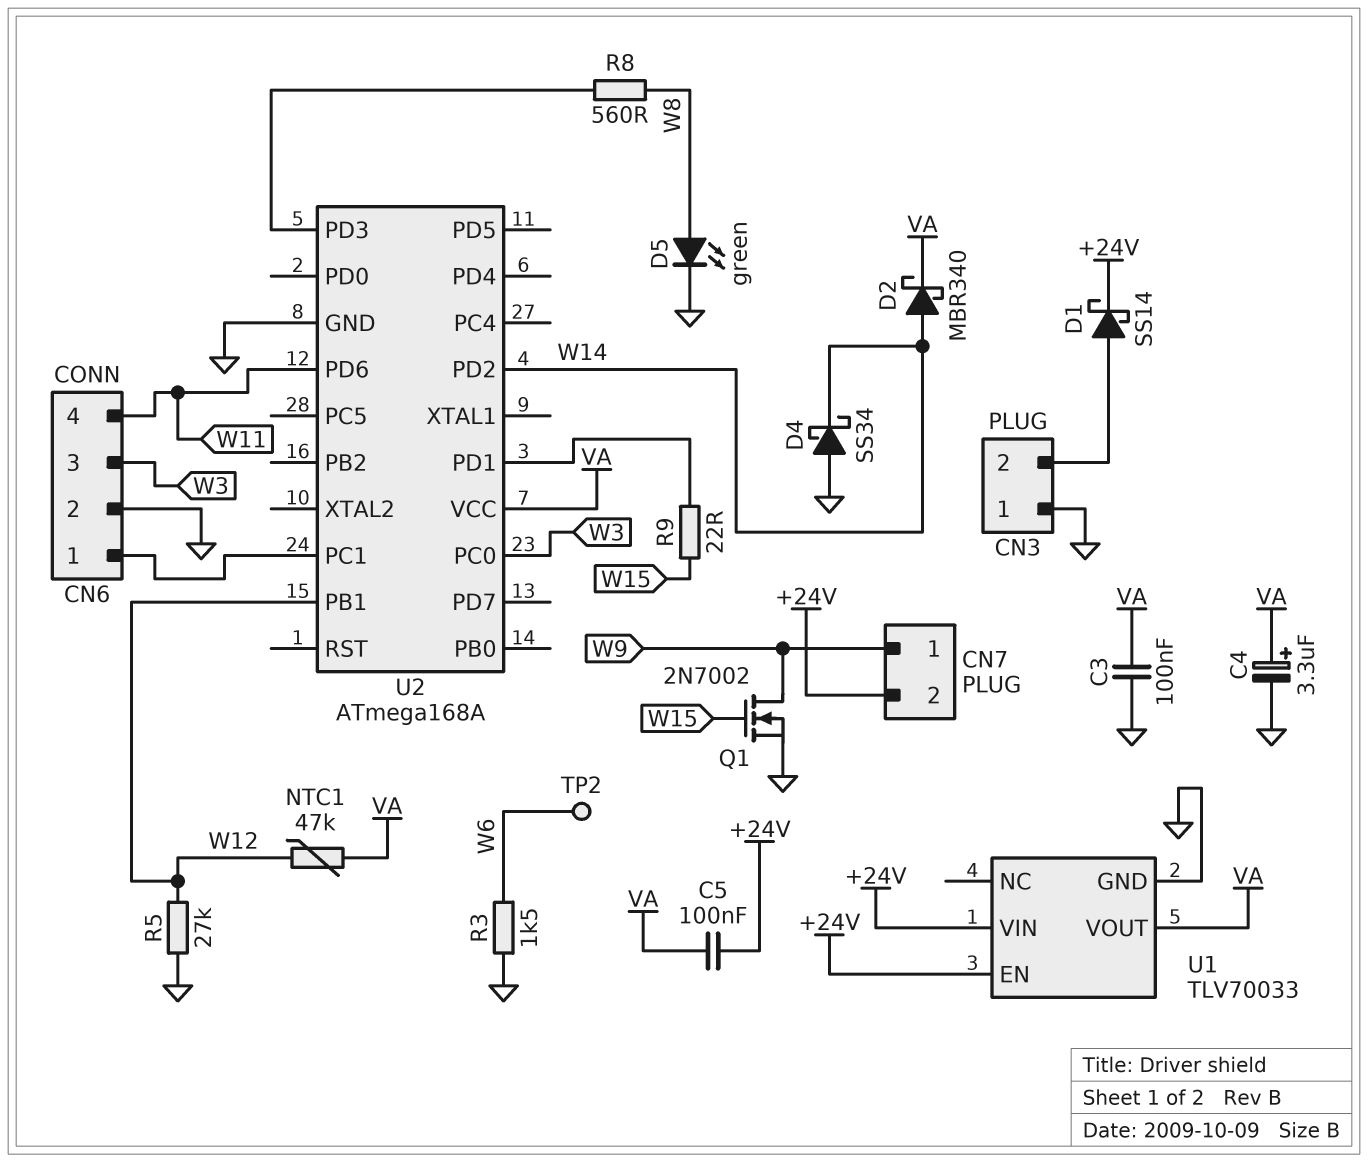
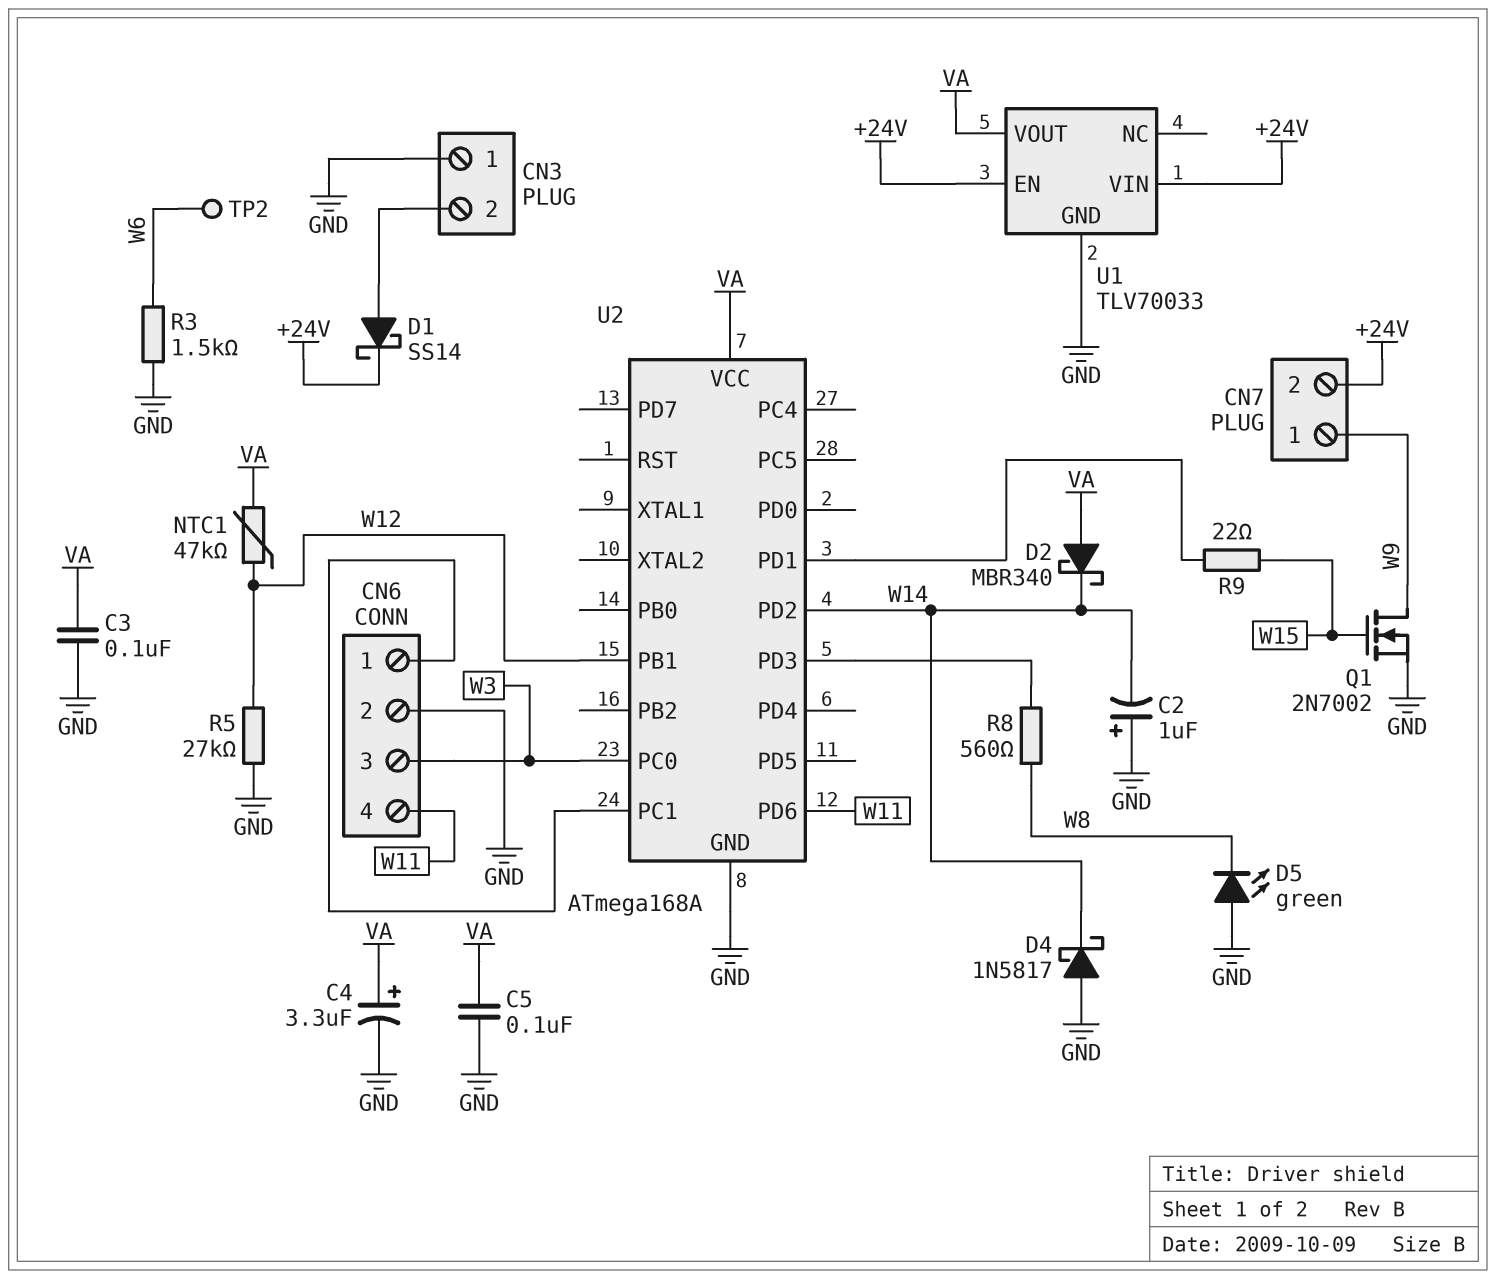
C2: none -> 1uF (plus GND, minus W14)
C5: 100nF (+24V, VA) -> 100nF (GND, VA)
D2: schottky MBR340 (A W14, K VA) -> schottky MBR340 (A VA, K W14)
D4: schottky SS34 (A GND, K W14) -> schottky 1N5817 (A GND, K W14)
D5: LED green (A W8, K GND) -> LED green (A GND, K W8)

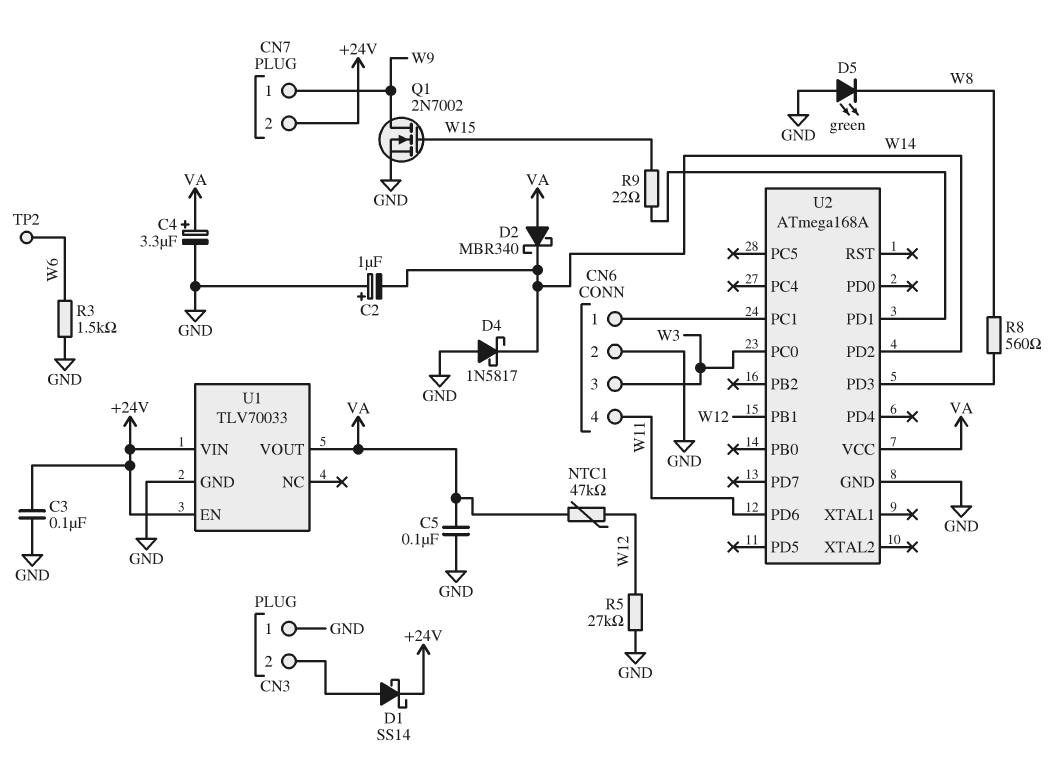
C3: 100nF (GND, VA) -> 100nF (+24V, GND)

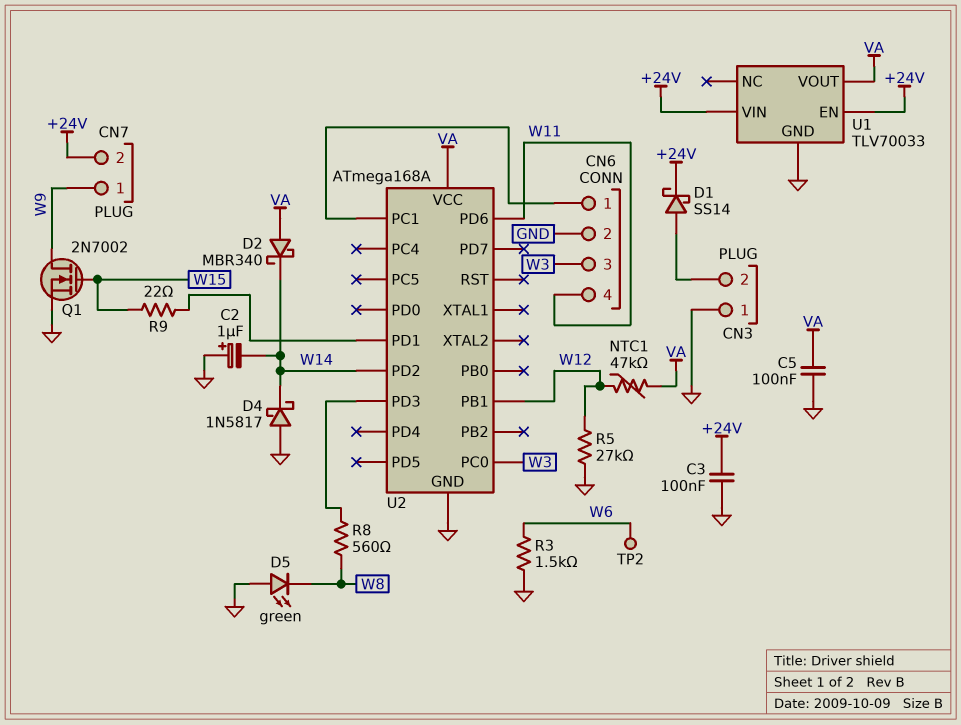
C4: 3.3uF (plus VA, minus GND) -> none

